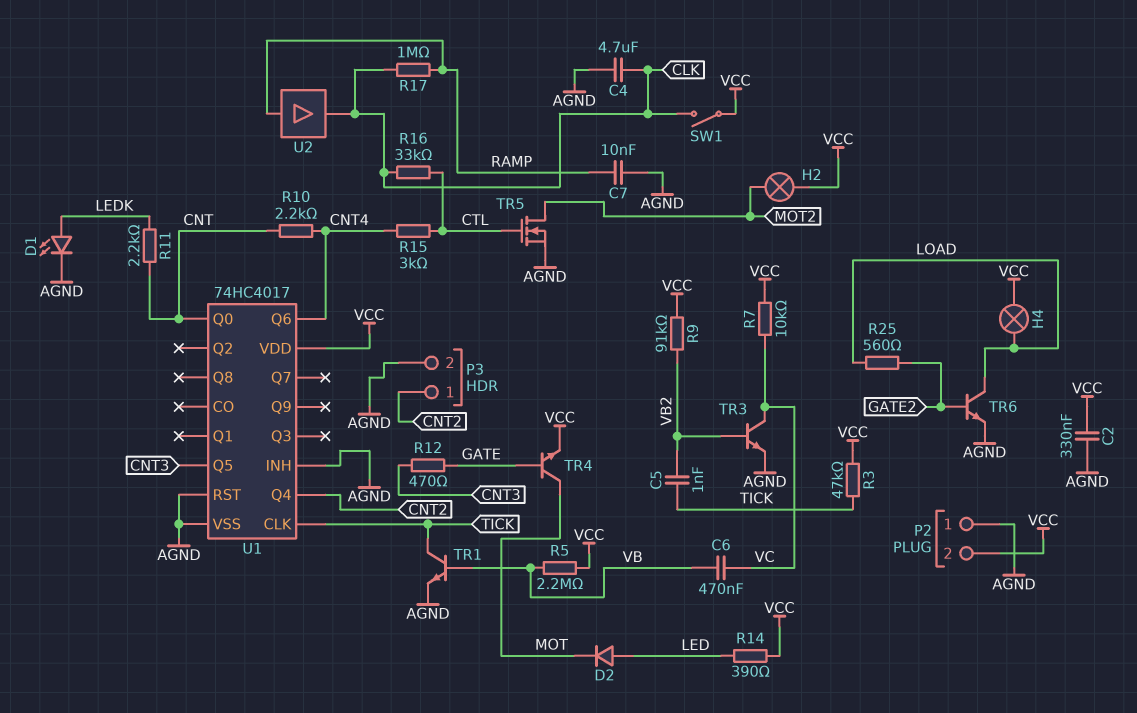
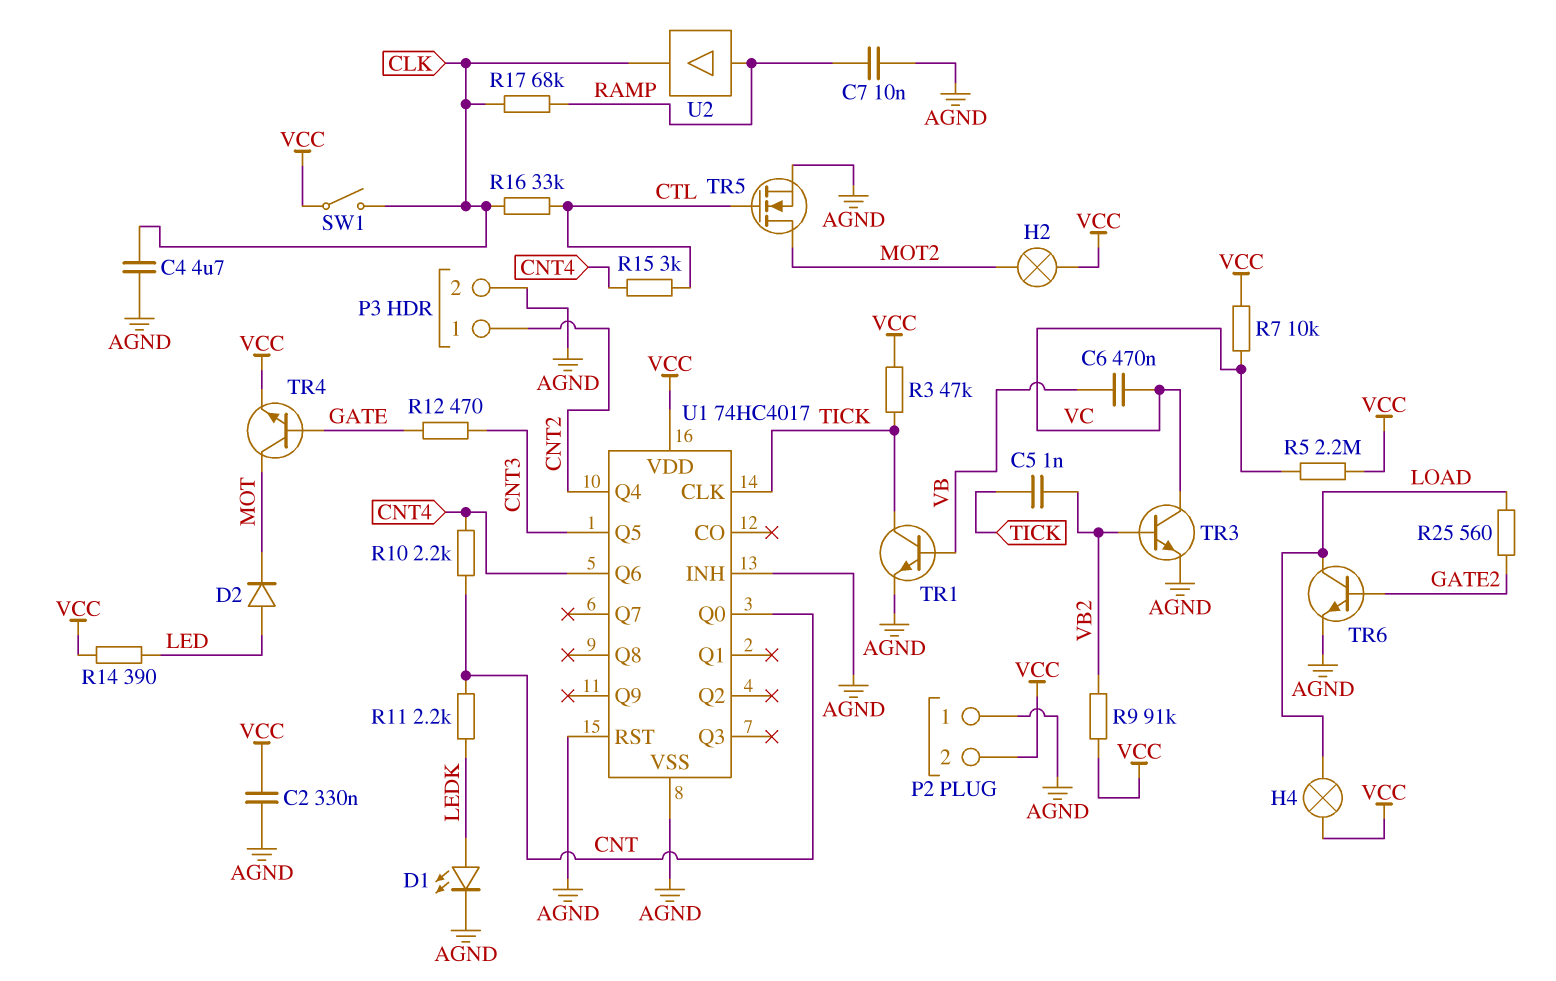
R5: 2.2M (VB, VCC) -> 2.2M (VC, VCC)
R17: 1M (CLK, RAMP) -> 68k (CLK, RAMP)

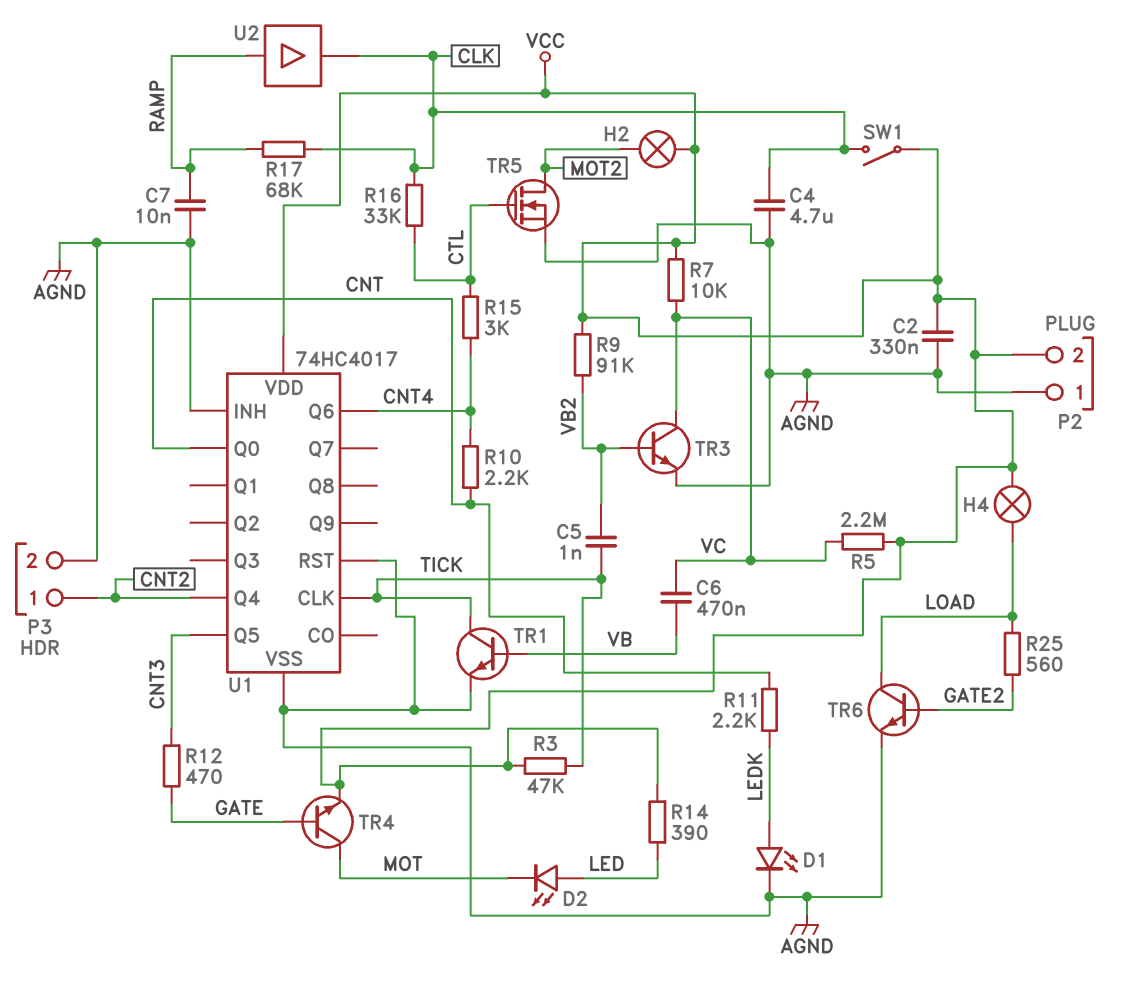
D2: diode (A LED, K MOT) -> LED (A LED, K MOT)

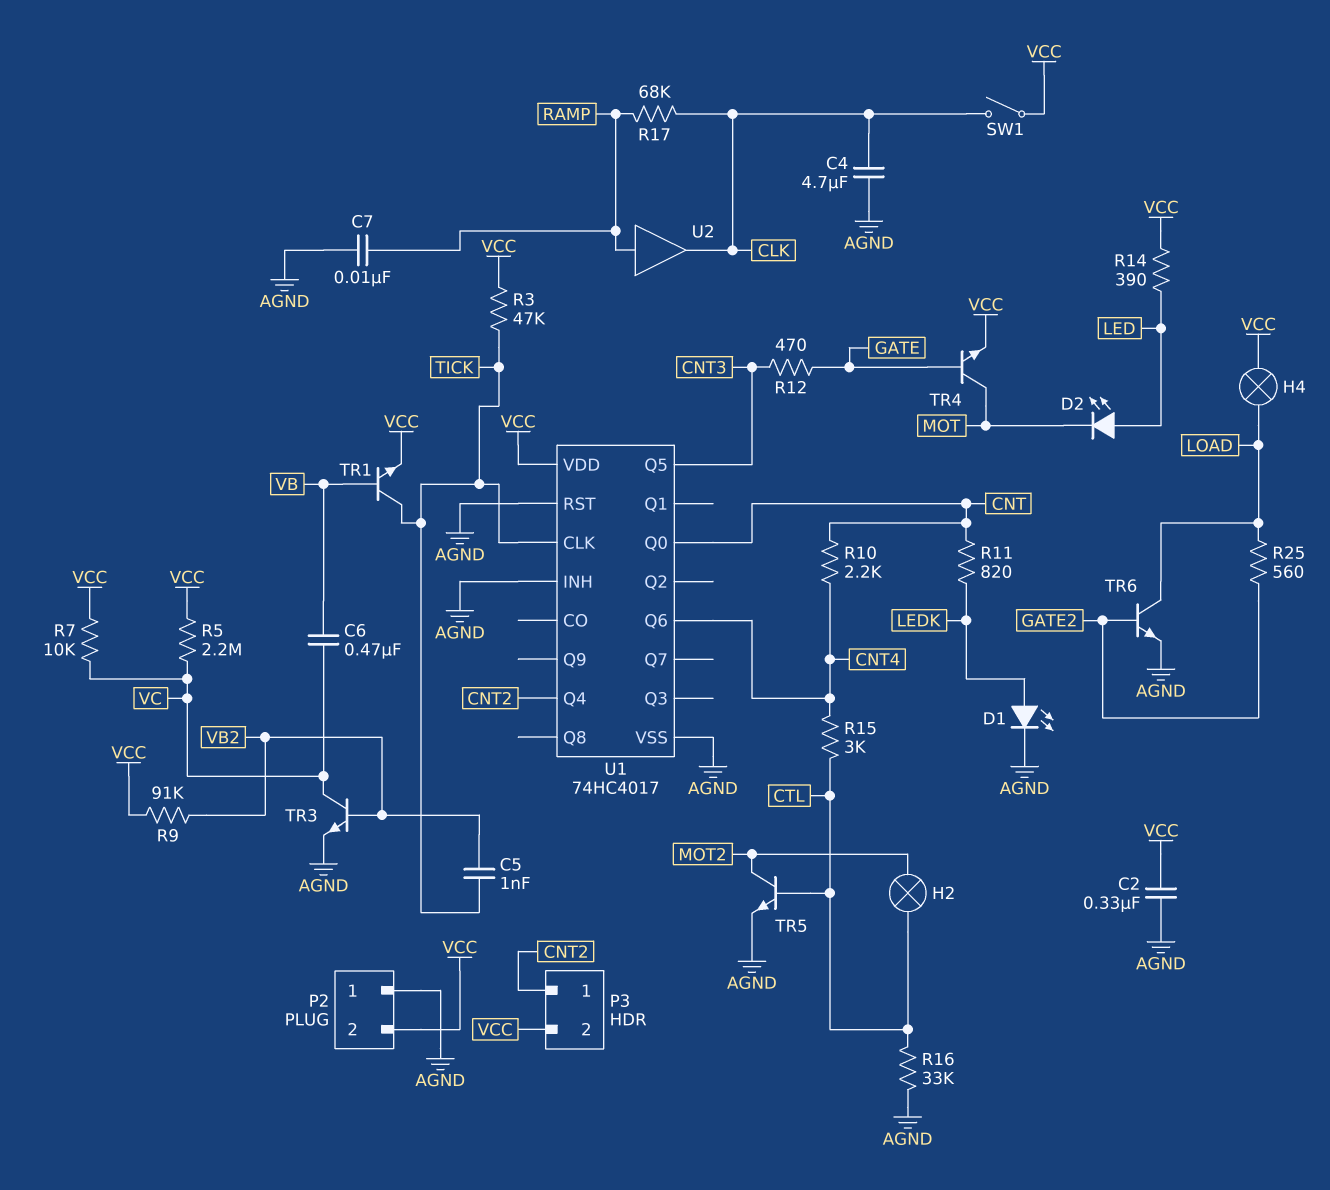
H2: lamp (MOT2, VCC) -> lamp (CTL, MOT2)
P3 pin 2: AGND -> VCC
R11: 2.2k (CNT, LEDK) -> 820 (CNT, LEDK)
R16: 33k (CLK, CTL) -> 33k (AGND, CTL)
TR1: NPN (B VB, C TICK, E AGND) -> NPN (B VB, C TICK, E VCC)
TR5: NMOS (G CTL, D MOT2, S AGND) -> NPN (B CTL, C MOT2, E AGND)

